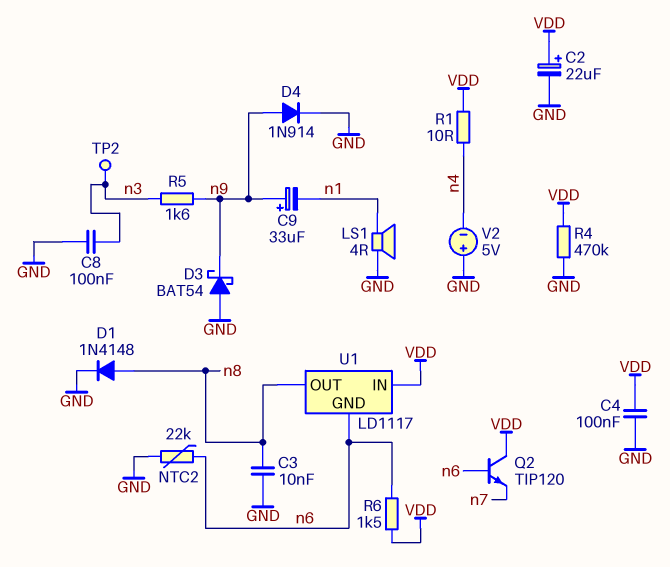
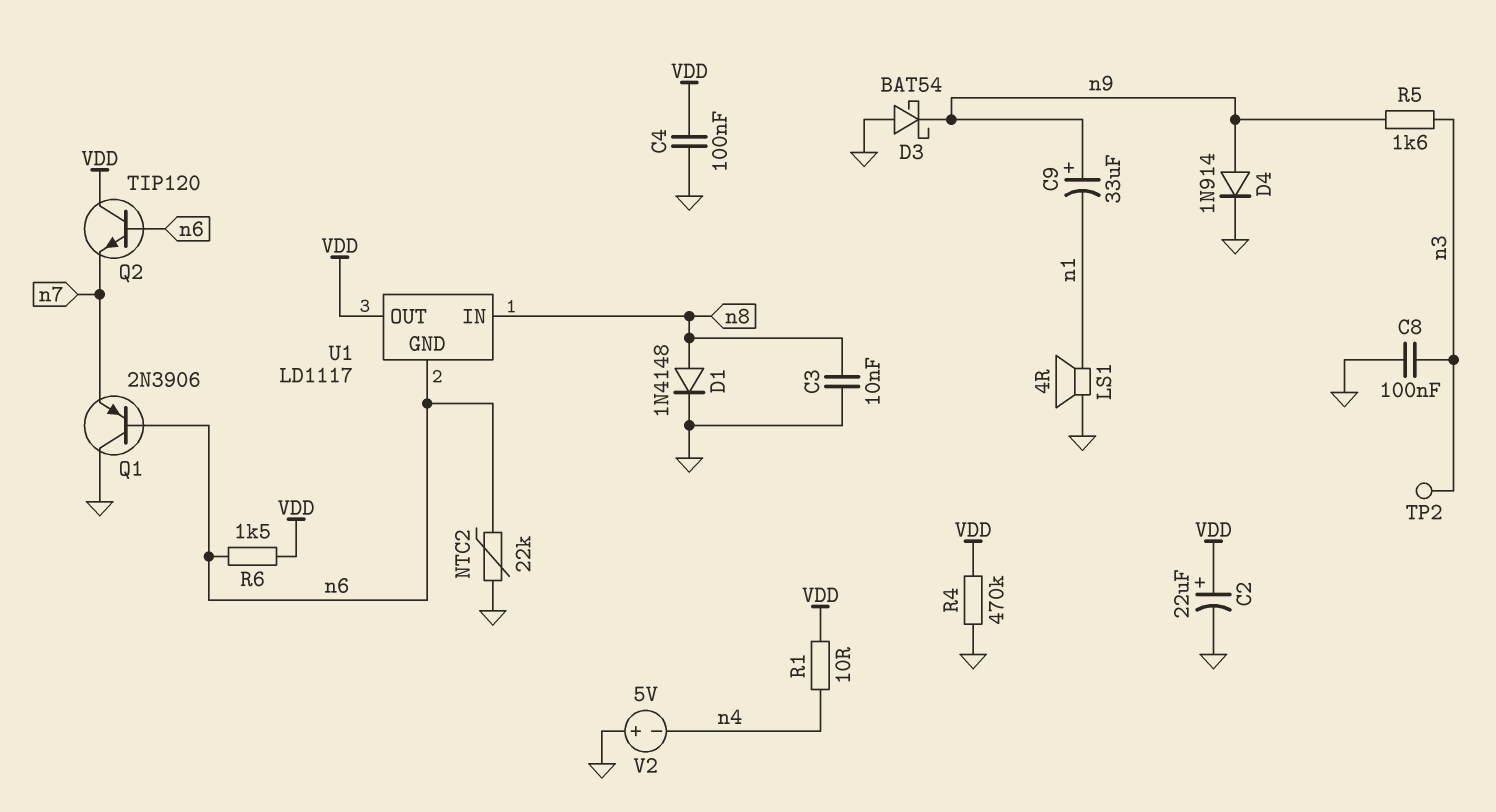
Q1: none -> PNP 2N3906 (B n6, C GND, E n7)
U1 pin IN: VDD -> n8
U1 pin OUT: n8 -> VDD

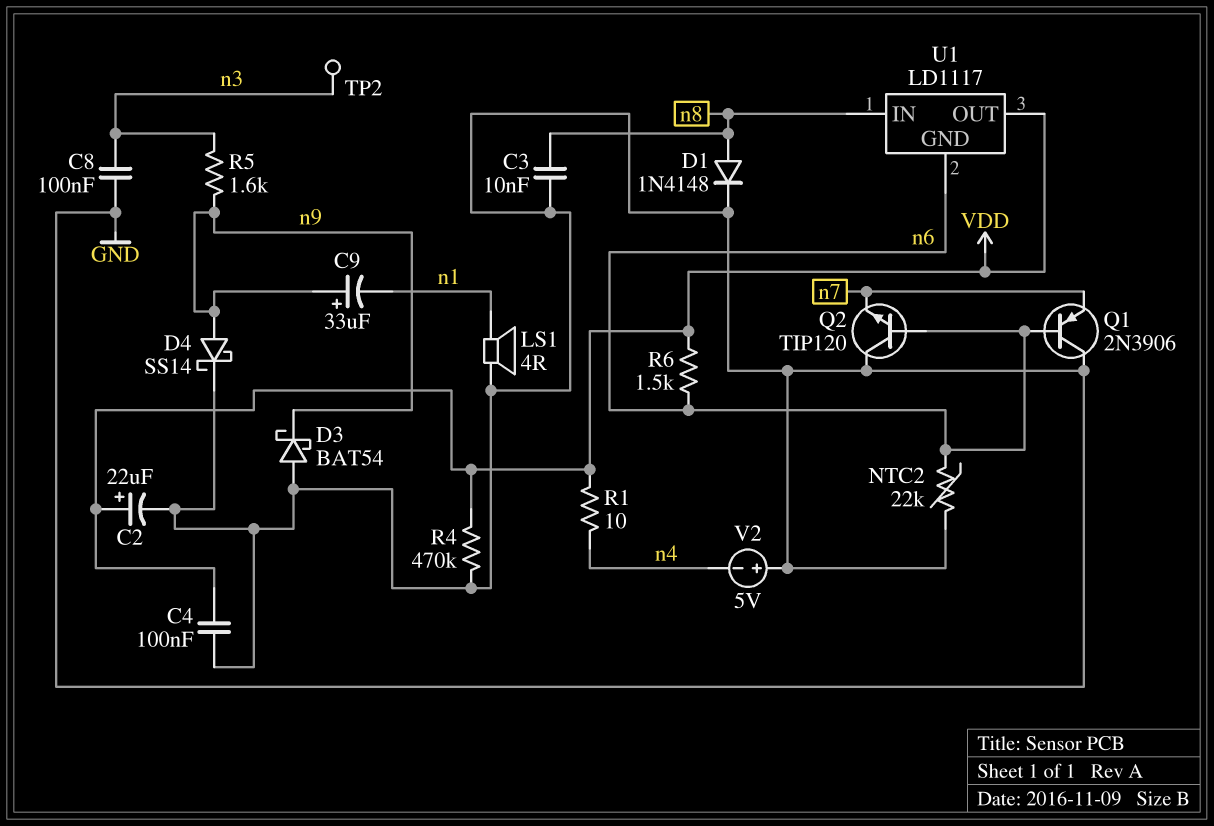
D4: diode 1N914 (A n9, K GND) -> schottky SS14 (A n9, K GND)
Q2: NPN TIP120 (B n6, C VDD, E n7) -> NPN TIP120 (B n6, C GND, E n7)

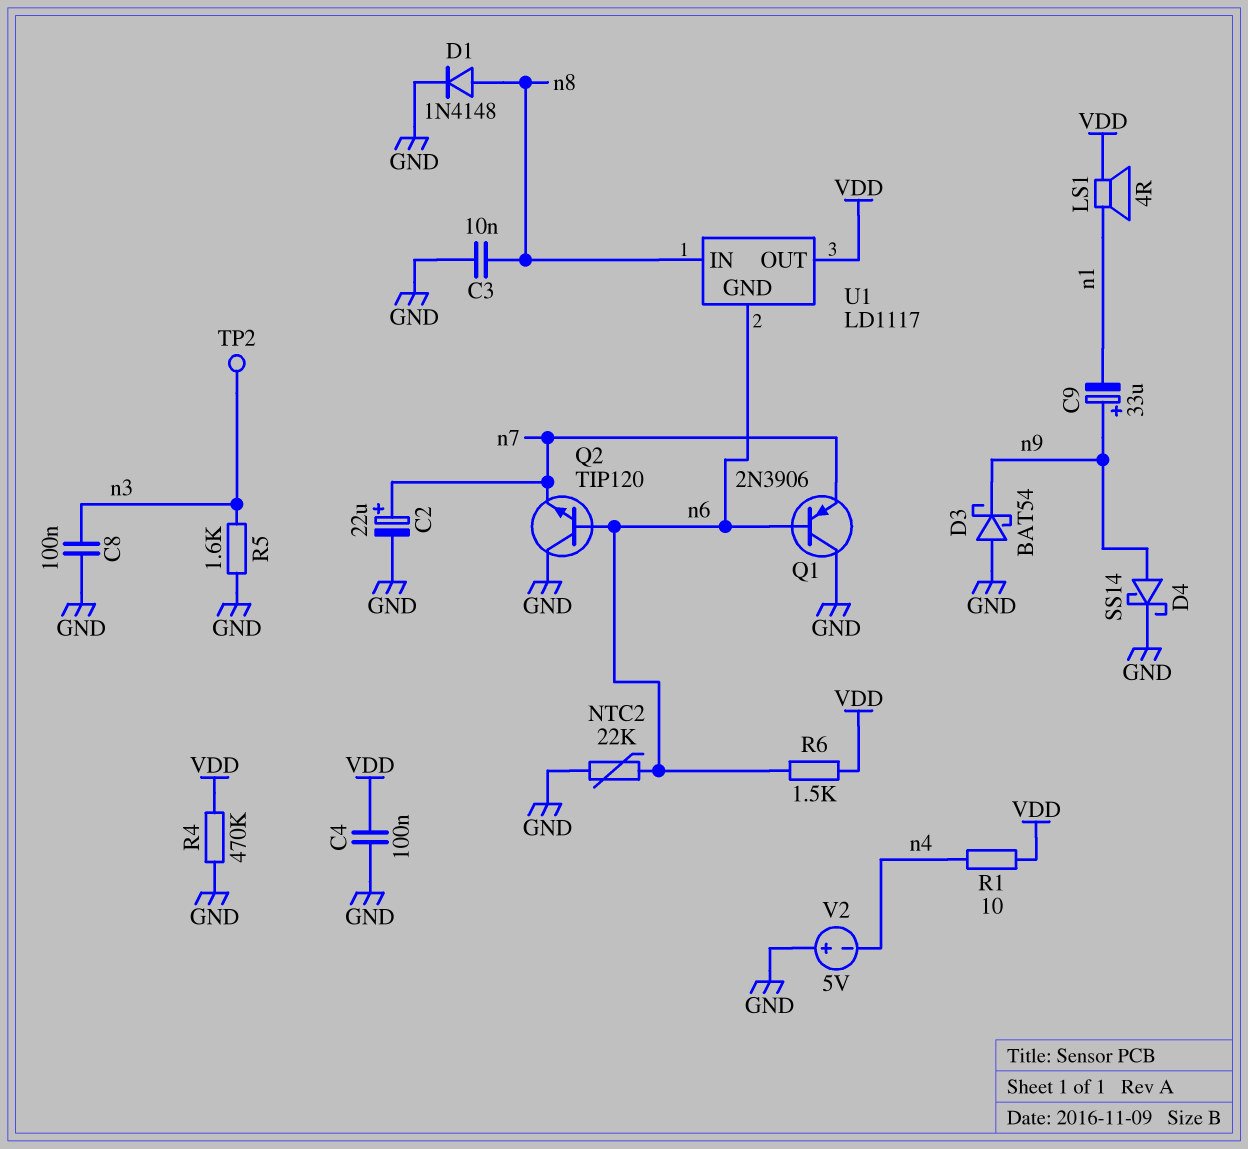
C2: 22uF (plus VDD, minus GND) -> 22uF (plus n7, minus GND)
LS1: speaker 4R (GND, n1) -> speaker 4R (VDD, n1)
R5: 1.6k (n3, n9) -> 1.6k (GND, n3)

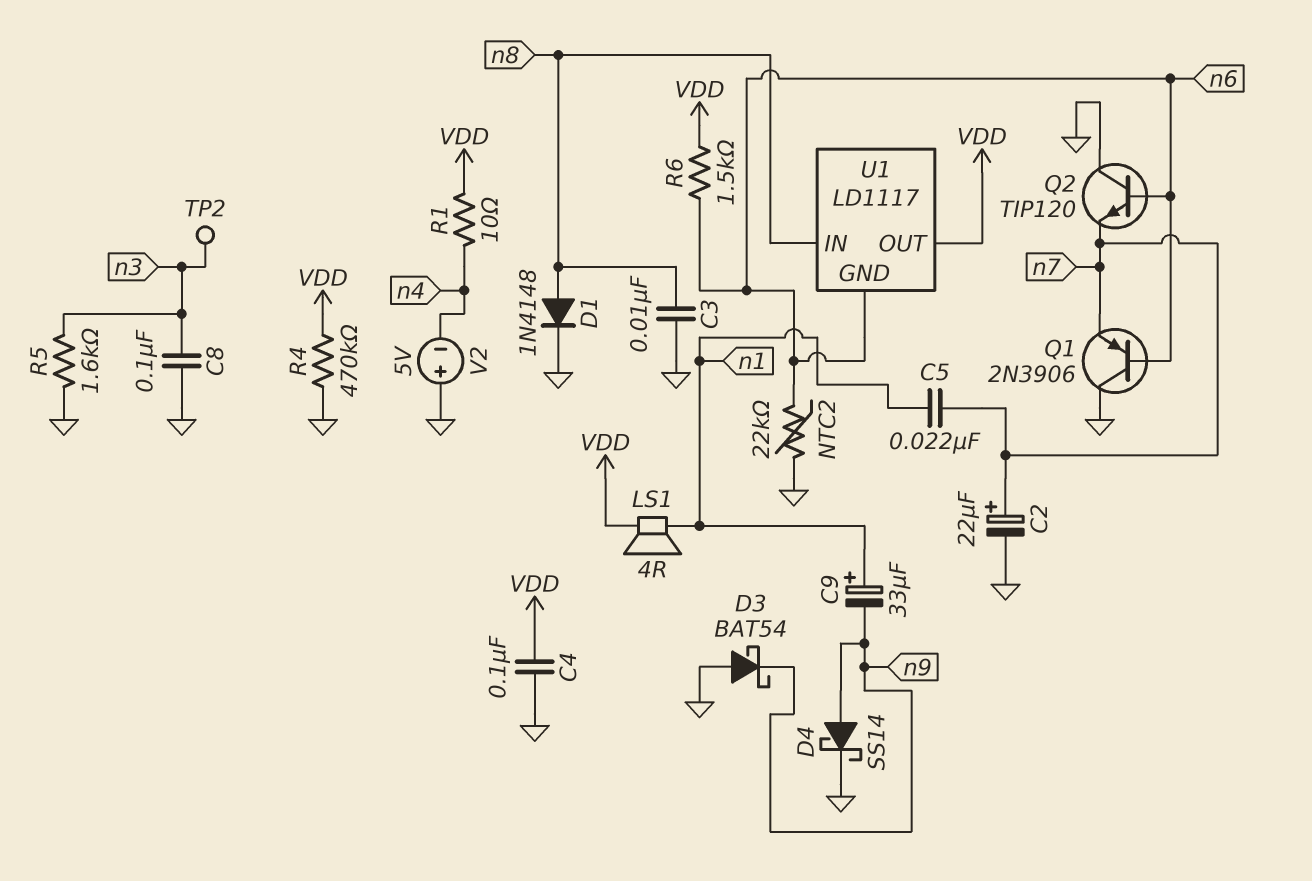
C5: none -> 22nF (n1, n7)
C9: 33uF (plus n9, minus n1) -> 33uF (plus n1, minus n9)

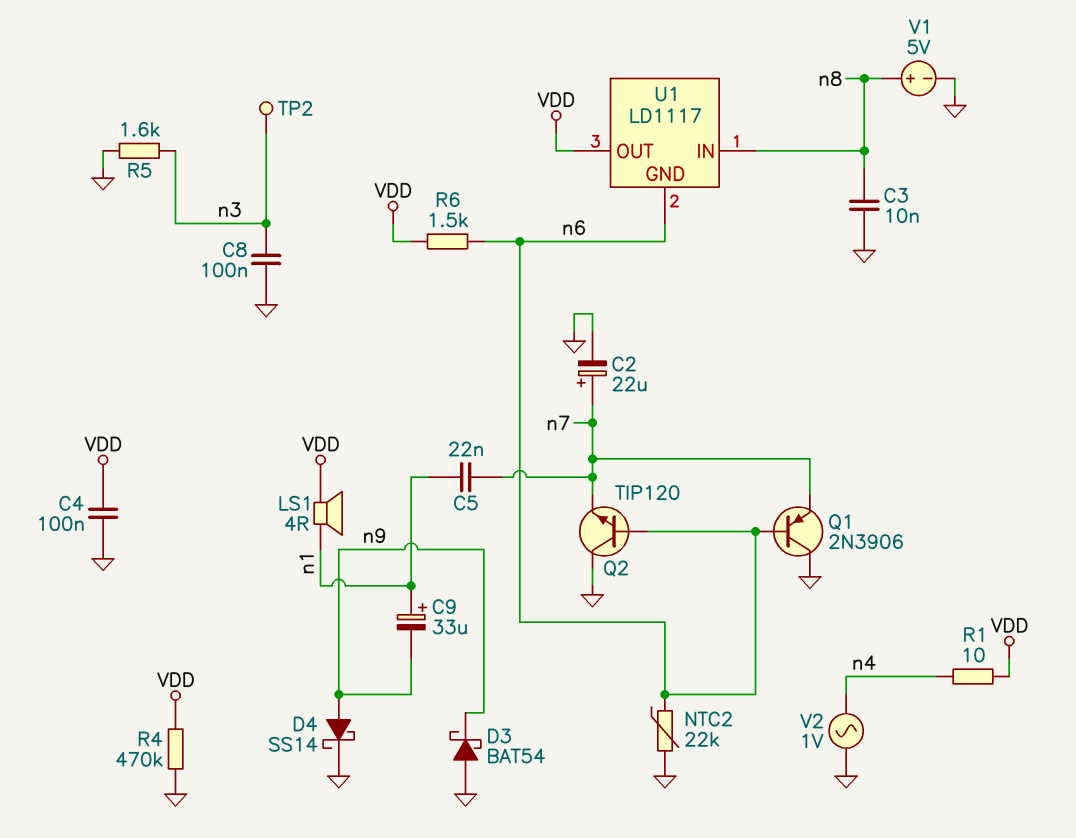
D1: diode 1N4148 (A n8, K GND) -> none
V1: none -> 5V (plus n8, minus GND)
V2: 5V (plus GND, minus n4) -> AC 1V (GND, n4)

